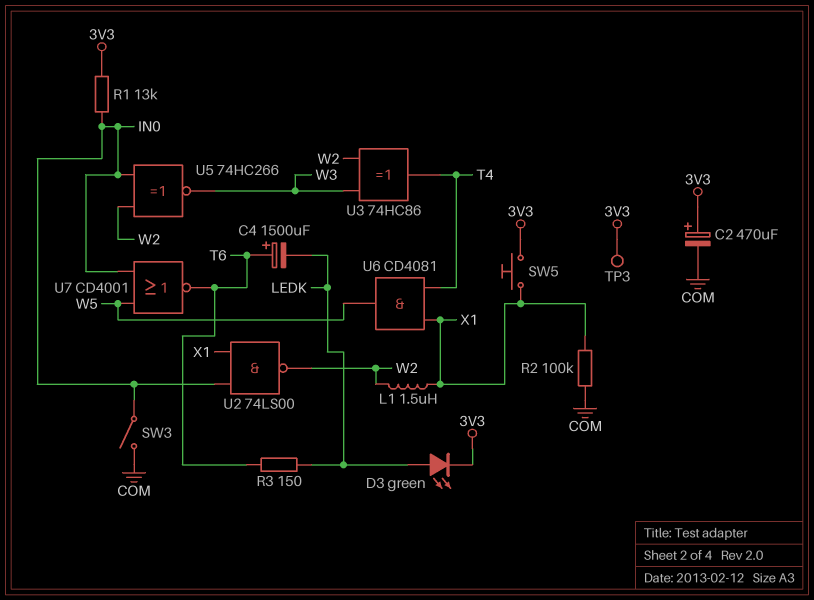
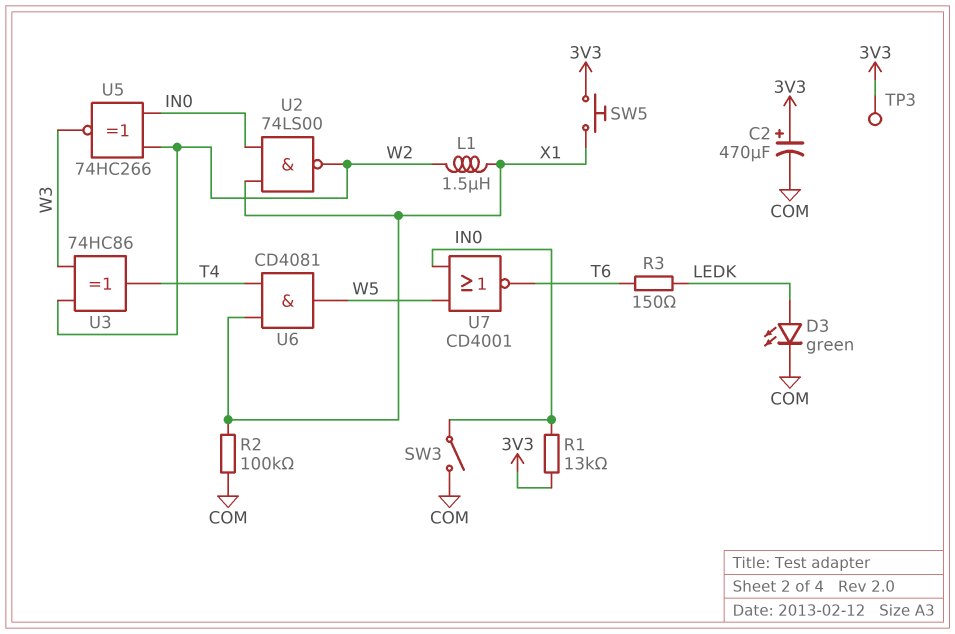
C4: 1500uF (plus T6, minus LEDK) -> none
D3: LED green (A LEDK, K 3V3) -> LED green (A LEDK, K COM)

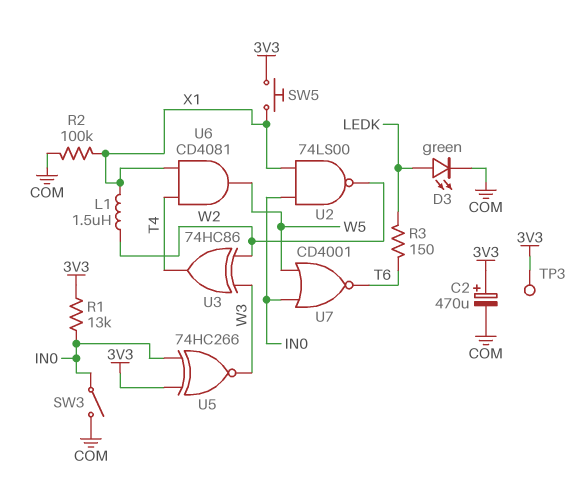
U5: XNOR 74HC266 (in IN0, in W2, out W3) -> XNOR 74HC266 (in 3V3, in IN0, out W3)

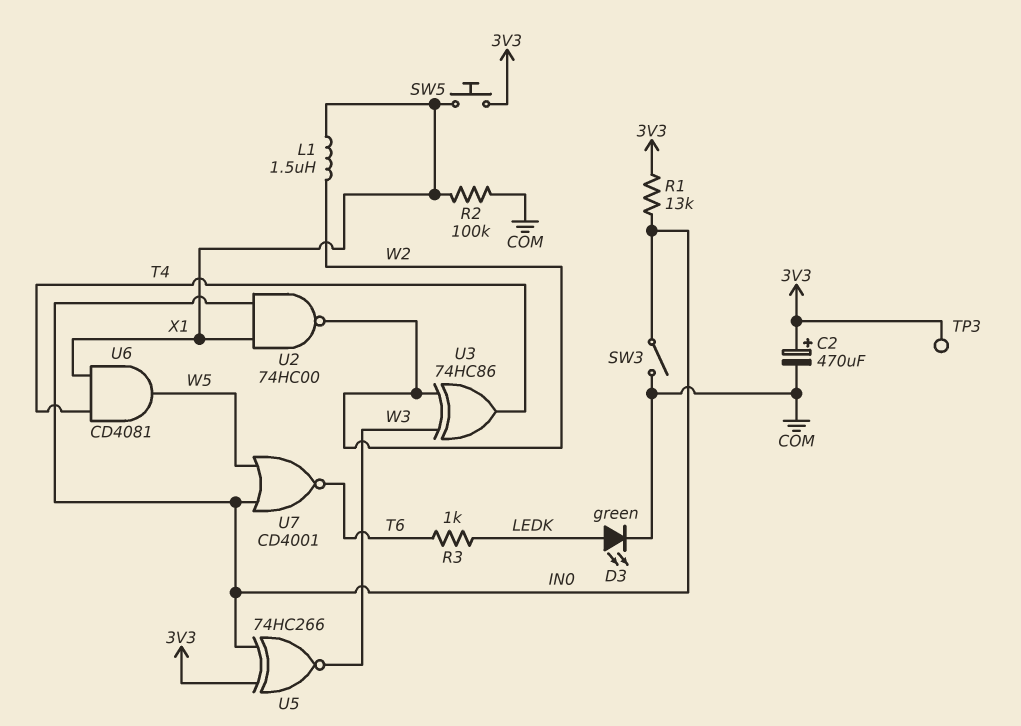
R3: 150 (LEDK, T6) -> 1k (LEDK, T6)
U2: NAND 74LS00 (in IN0, in X1, out W2) -> NAND 74HC00 (in IN0, in X1, out W2)

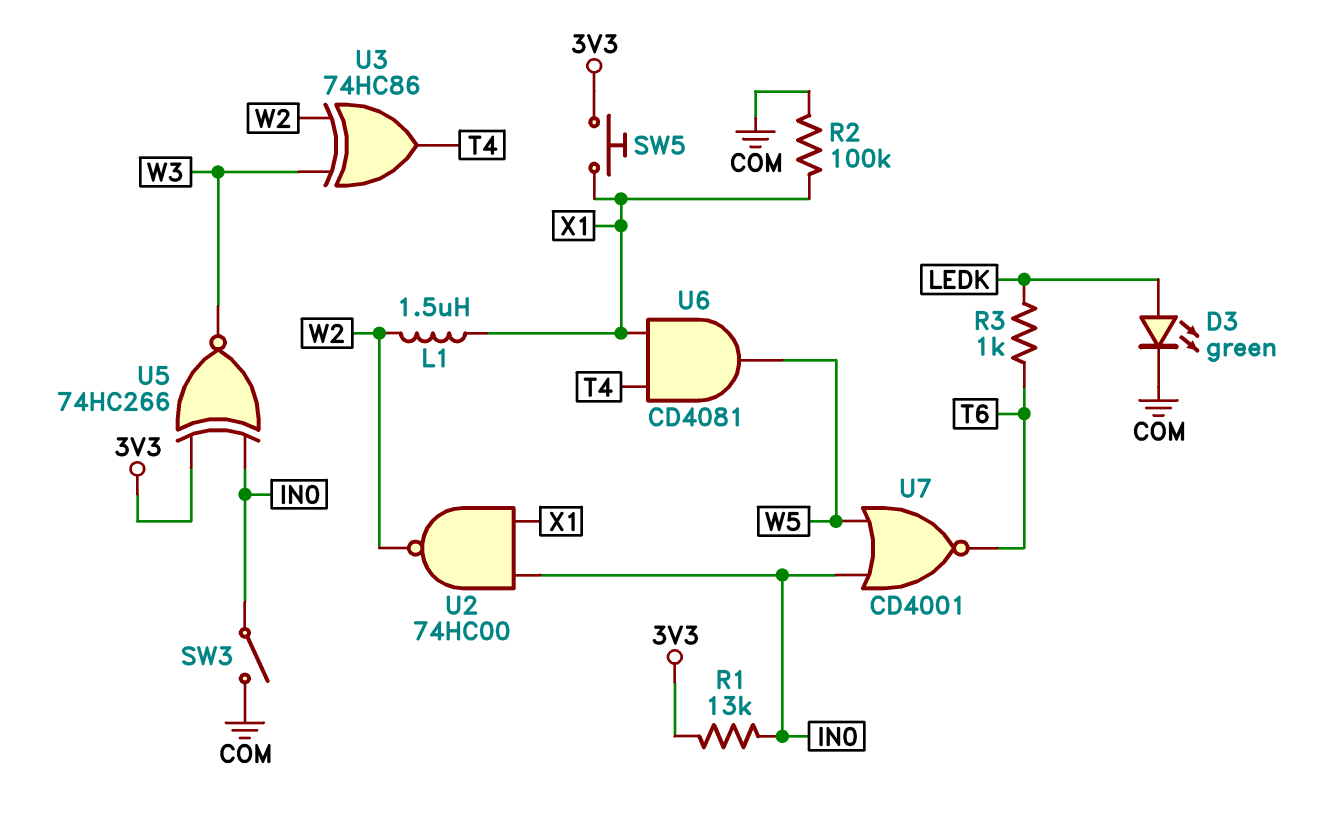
C2: 470uF (plus 3V3, minus COM) -> none
TP3: test point (3V3) -> none

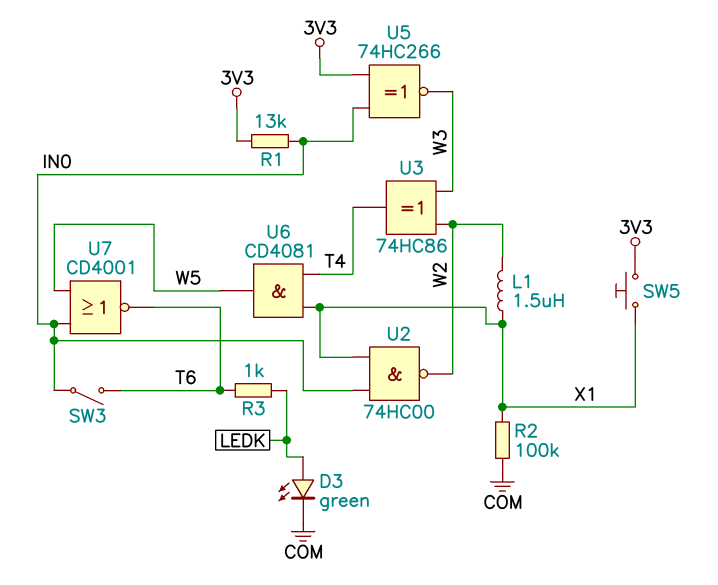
SW3: switch (COM, IN0) -> switch (IN0, T6)

